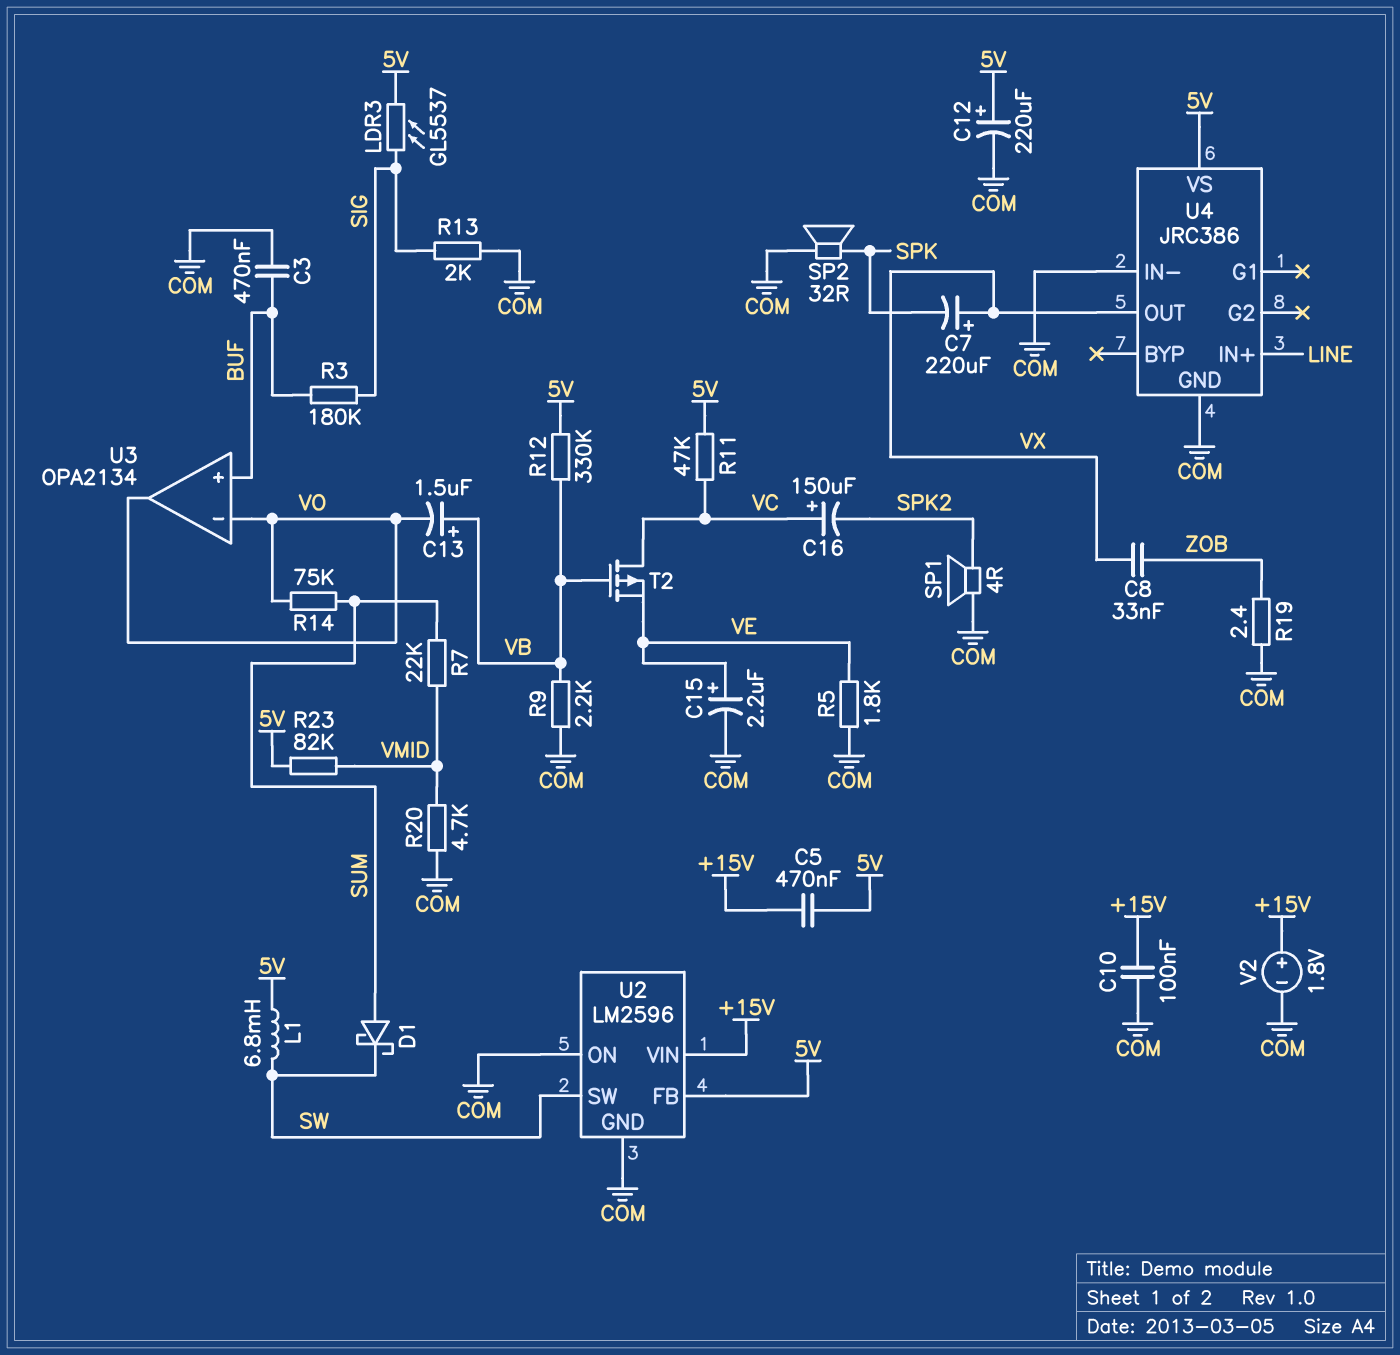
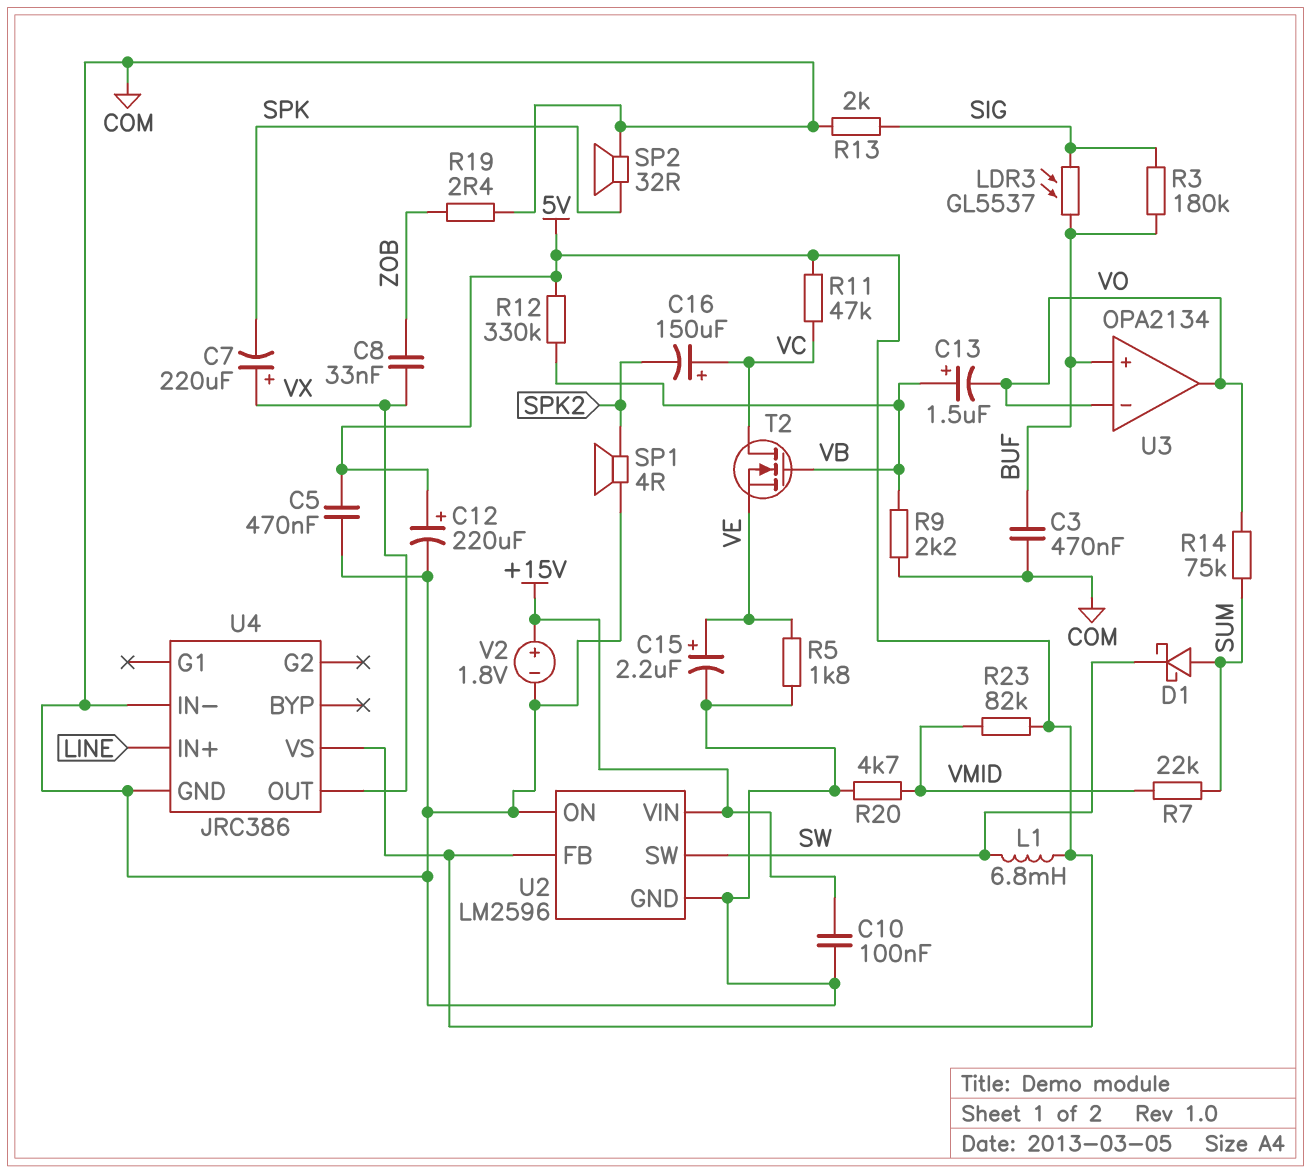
C5: 470nF (+15V, 5V) -> 470nF (5V, COM)
LDR3: GL5537 (5V, SIG) -> GL5537 (BUF, SIG)
T2: PMOS (G VB, D VC, S VE) -> NMOS (G VB, D VC, S VE)

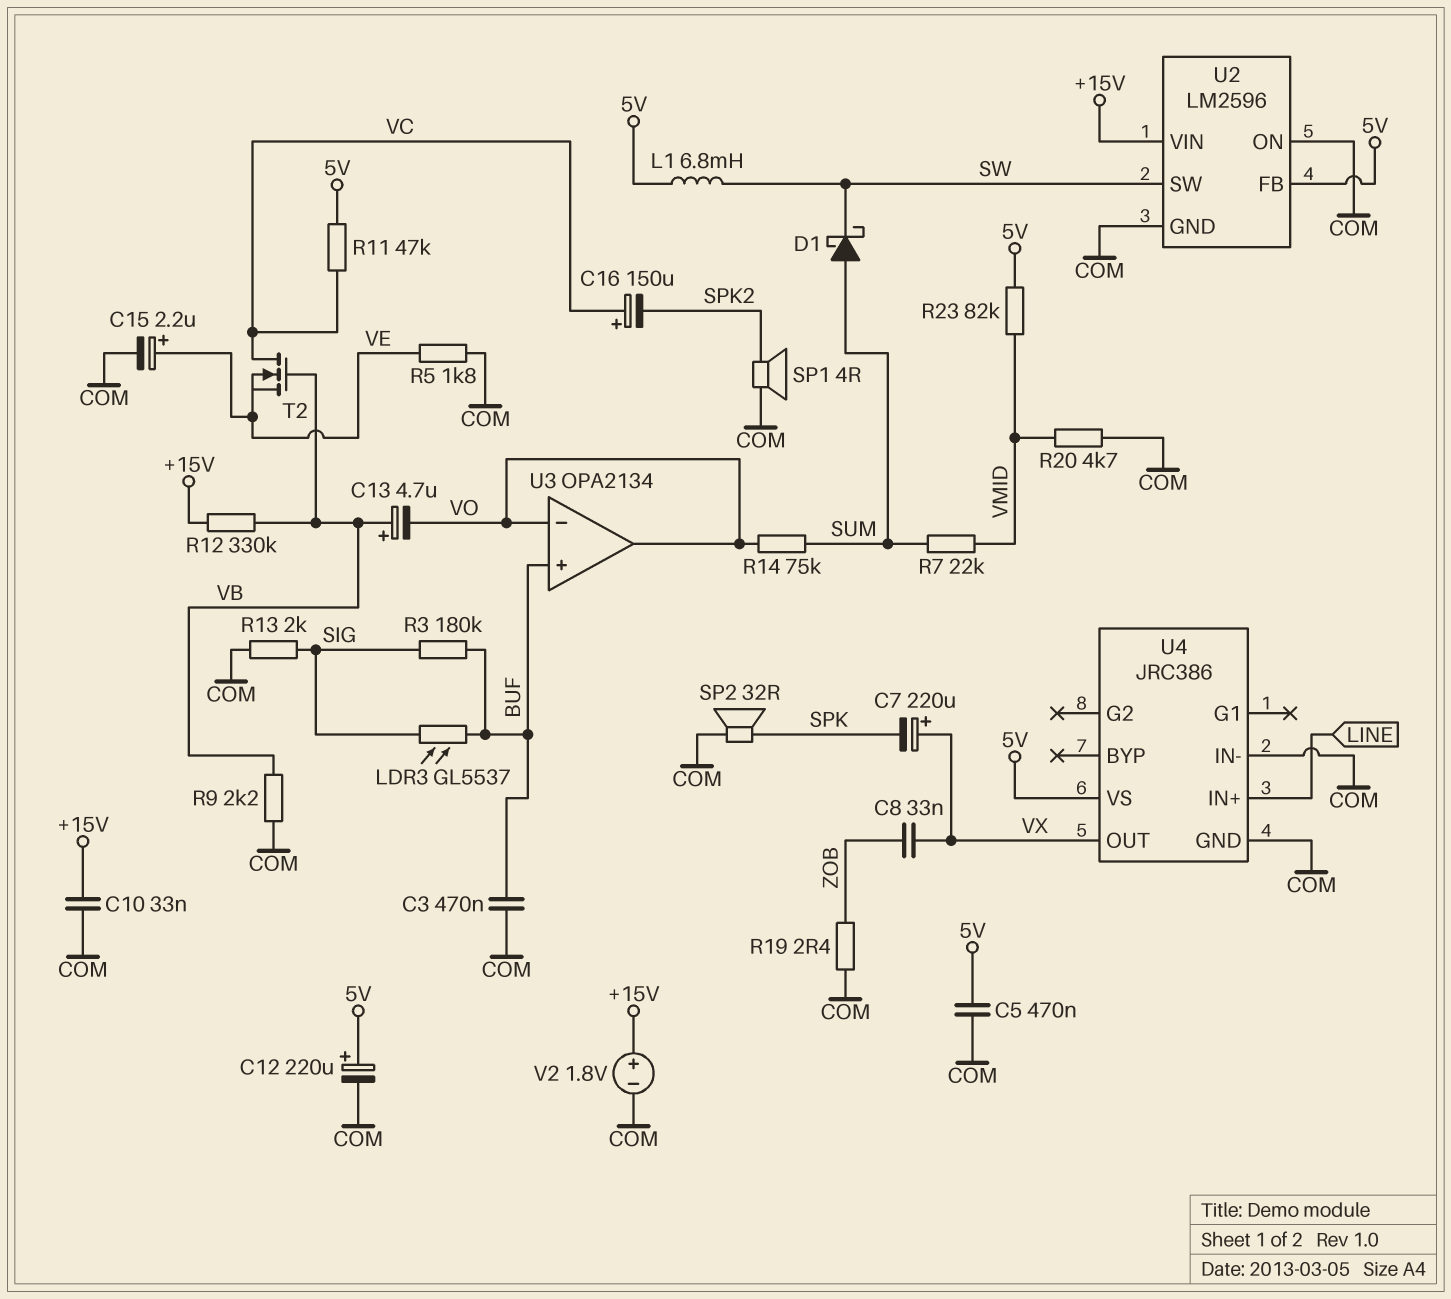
C10: 100nF (+15V, COM) -> 33nF (+15V, COM)
C13: 1.5uF (plus VB, minus VO) -> 4.7uF (plus VB, minus VO)
R12: 330k (5V, VB) -> 330k (+15V, VB)

